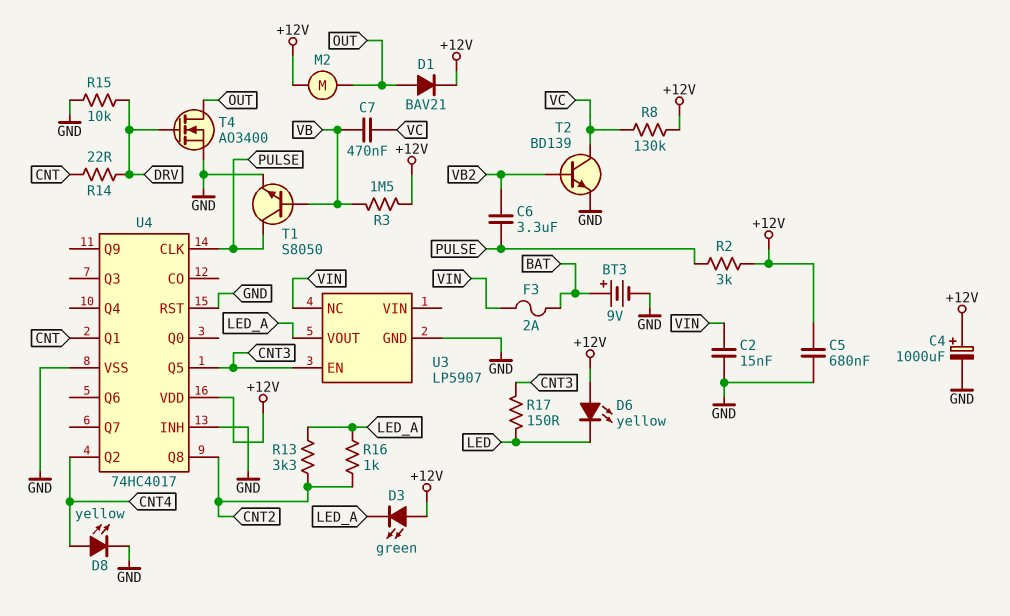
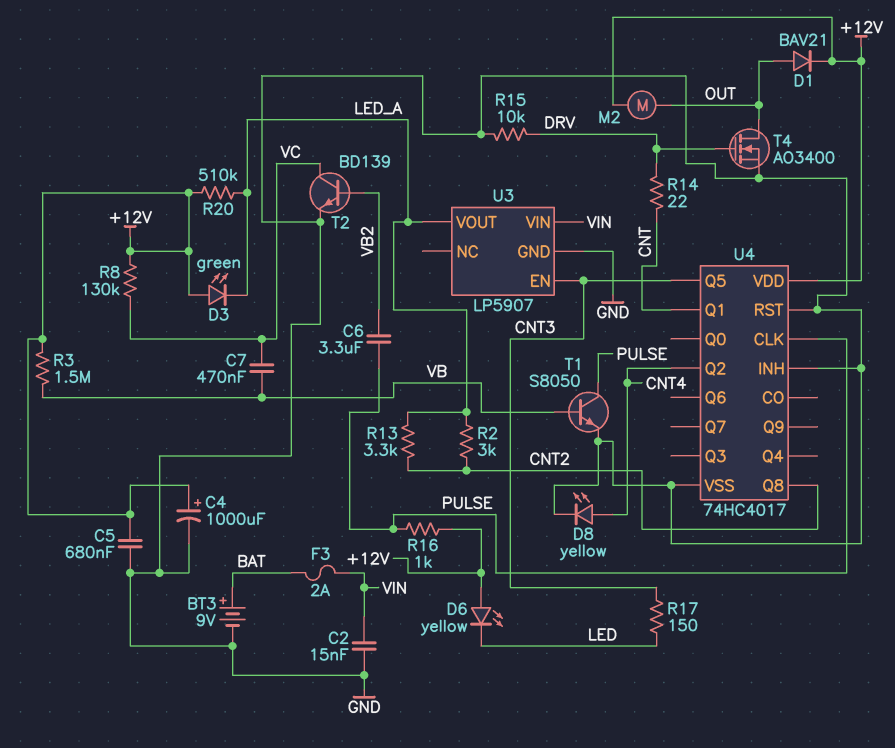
R2: 3k (+12V, PULSE) -> 3k (CNT2, LED_A)
R16: 1k (CNT2, LED_A) -> 1k (+12V, PULSE)
R20: none -> 510k (+12V, LED_A)
U3 pin NC: VIN -> none
U3 pin VIN: none -> VIN

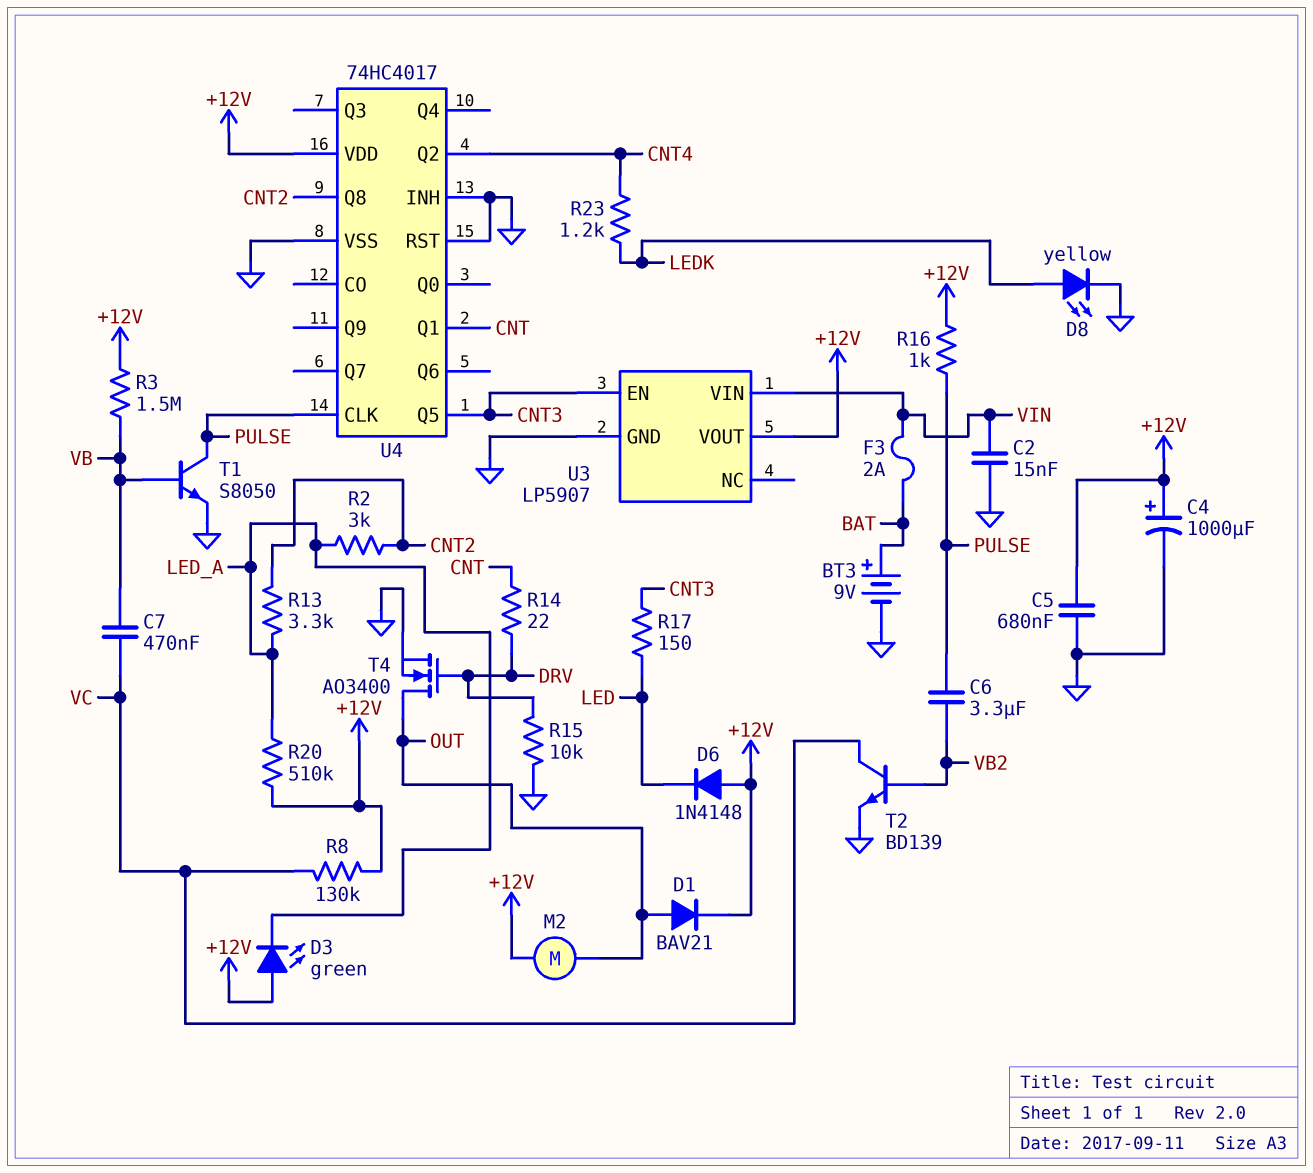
D6: LED yellow (A +12V, K LED) -> diode 1N4148 (A +12V, K LED)
D8: LED yellow (A CNT4, K GND) -> LED yellow (A LEDK, K GND)
R23: none -> 1.2k (CNT4, LEDK)
U3 pin VOUT: LED_A -> +12V

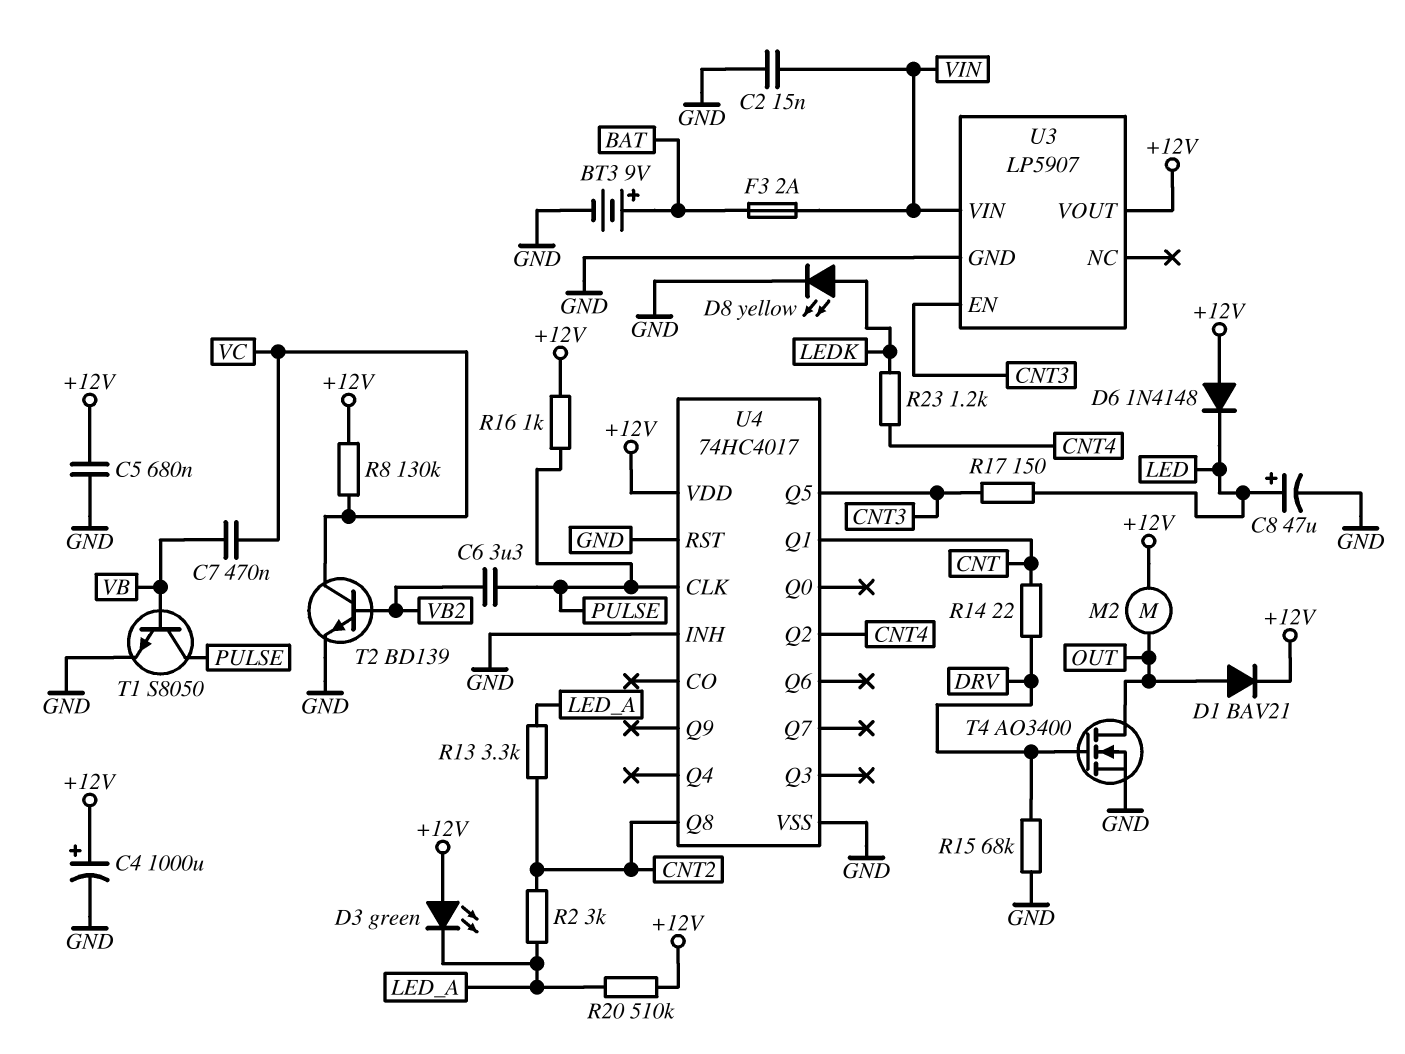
C8: none -> 47uF (plus LED, minus GND)
R3: 1.5M (+12V, VB) -> none
R15: 10k (DRV, GND) -> 68k (DRV, GND)

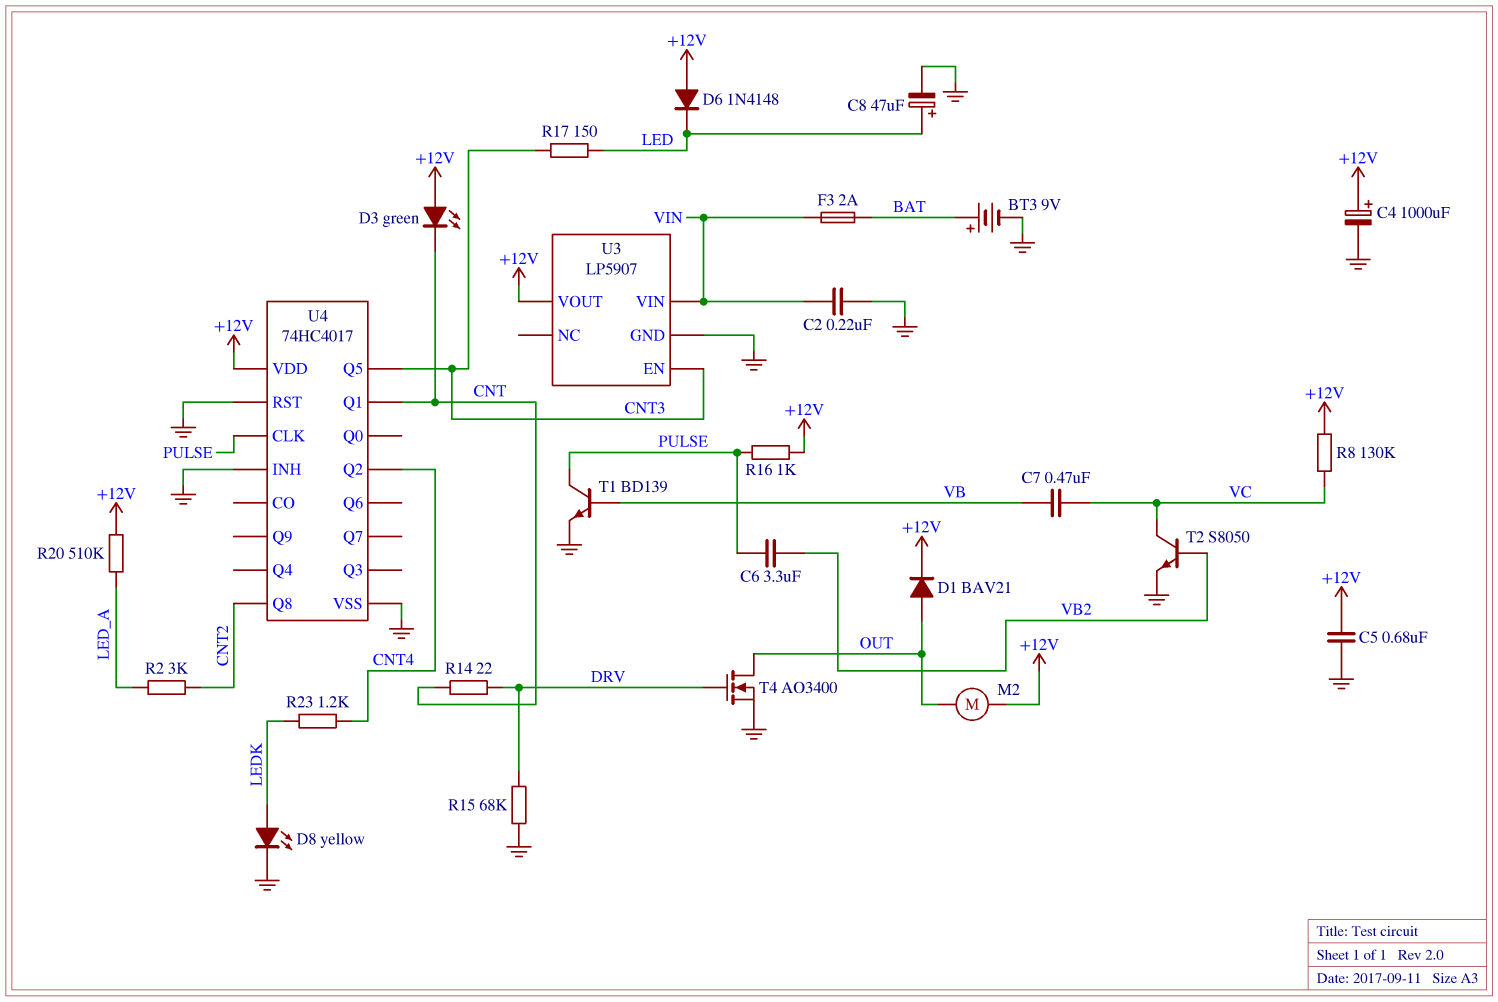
C2: 15nF (GND, VIN) -> 220nF (GND, VIN)
D3: LED green (A +12V, K LED_A) -> LED green (A +12V, K CNT)
R13: 3.3k (CNT2, LED_A) -> none
T1: NPN S8050 (B VB, C PULSE, E GND) -> NPN BD139 (B VB, C PULSE, E GND)
T2: NPN BD139 (B VB2, C VC, E GND) -> NPN S8050 (B VB2, C VC, E GND)

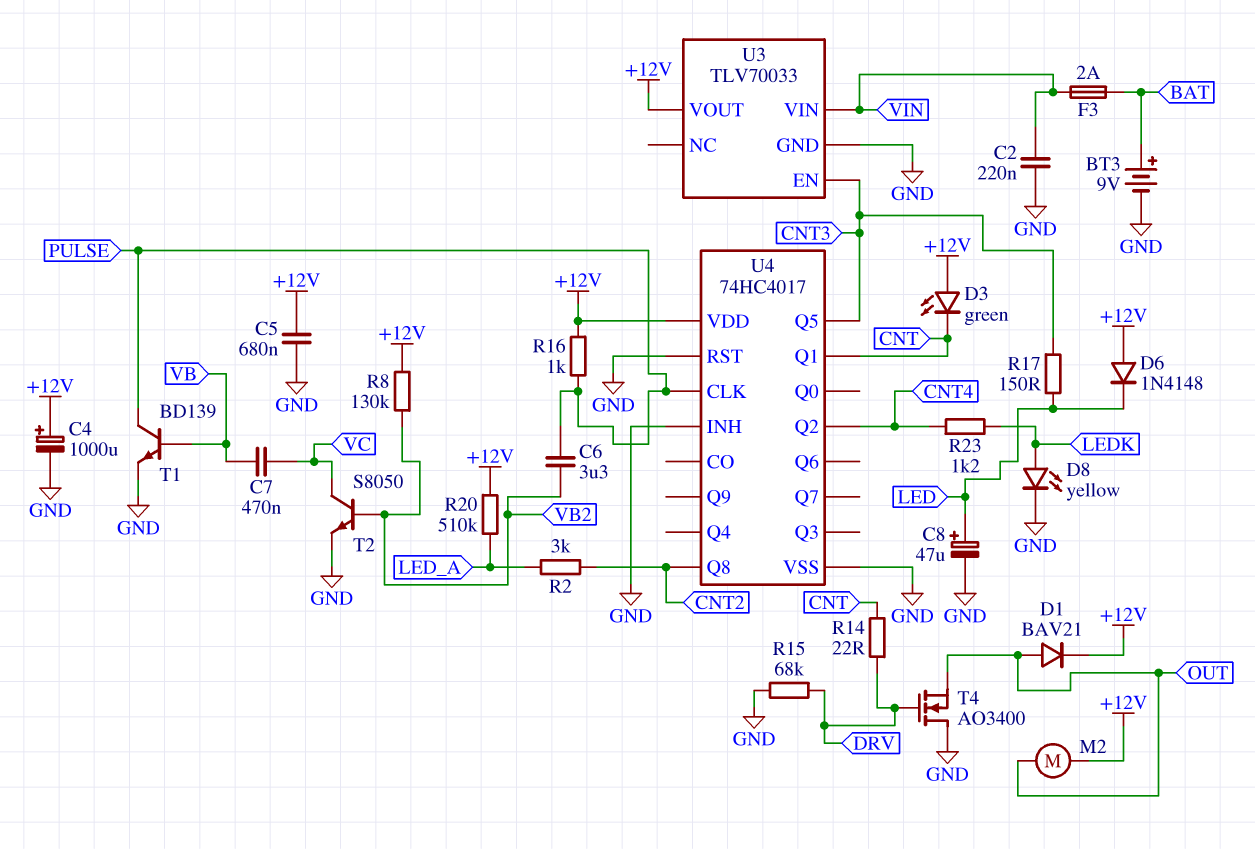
R8: 130k (+12V, VC) -> 130k (+12V, VB2)
T4: NMOS AO3400 (G DRV, D OUT, S GND) -> NMOS AO3400 (G DRV, D GND, S OUT)
U3: LP5907 -> TLV70033

